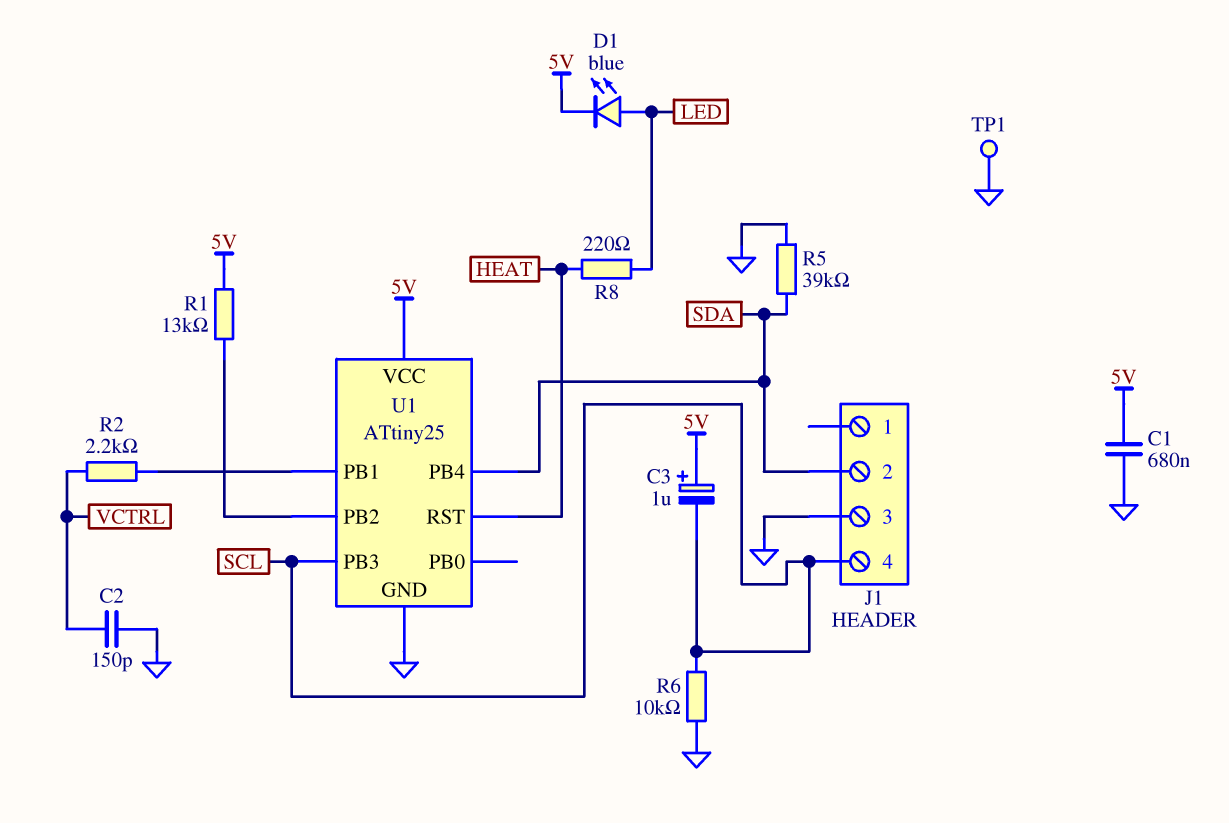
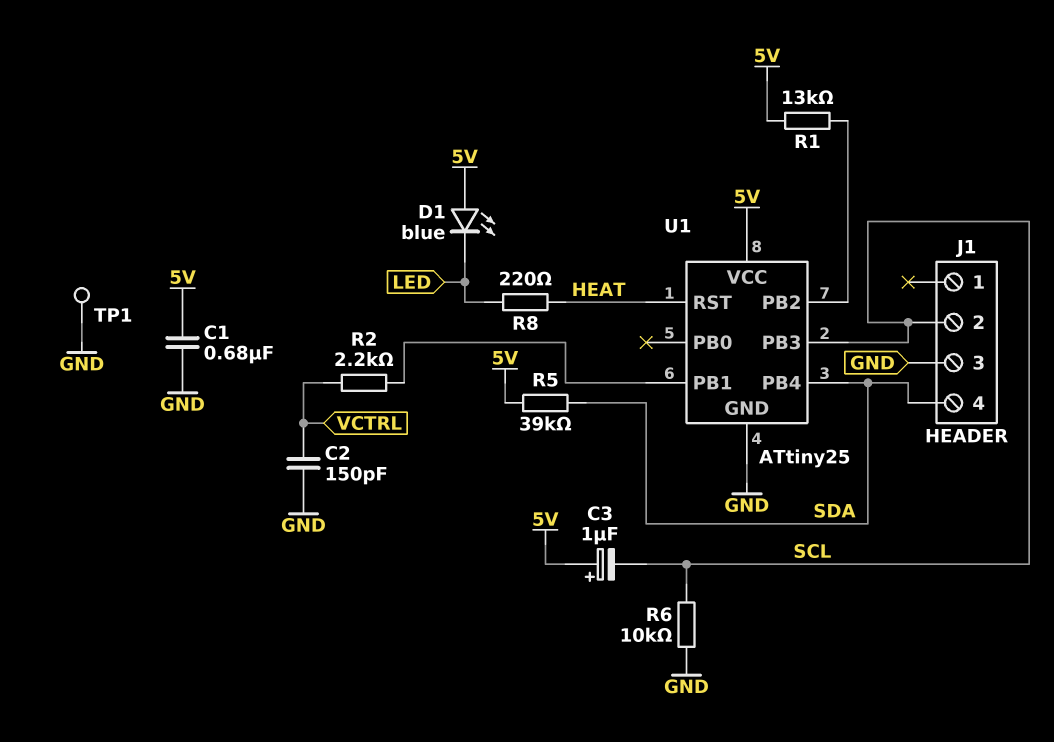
D1: LED blue (A LED, K 5V) -> LED blue (A 5V, K LED)
J1 pin 2: SDA -> SCL
J1 pin 4: SCL -> SDA
R5: 39k (GND, SDA) -> 39k (5V, SDA)

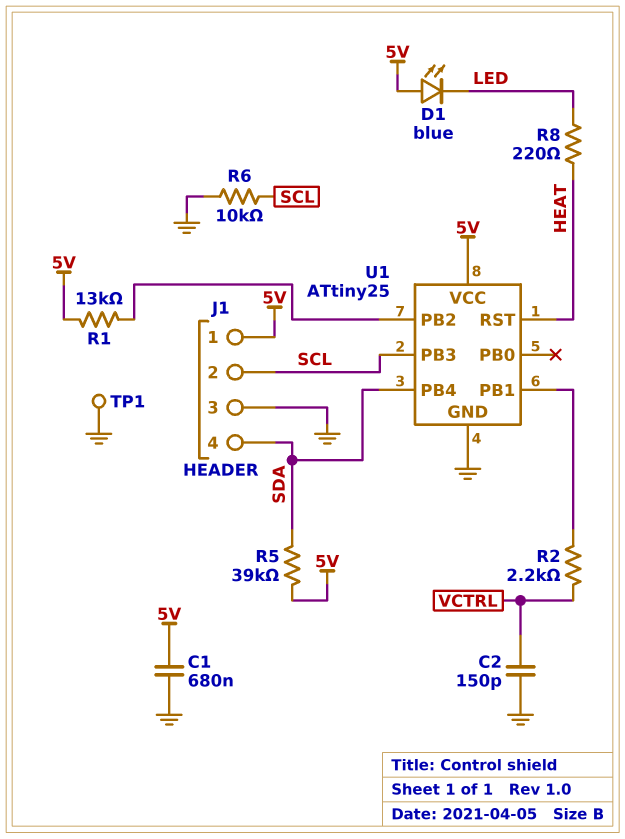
C3: 1uF (plus 5V, minus SCL) -> none
J1 pin 1: none -> 5V

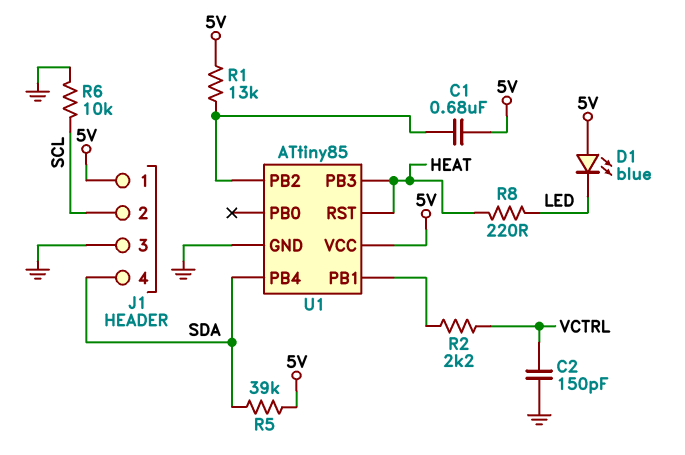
C1: 680nF (5V, GND) -> 680nF (5V, U1/PB2)
TP1: test point (GND) -> none
U1: ATtiny25 -> ATtiny85
U1 pin PB3: SCL -> HEAT

